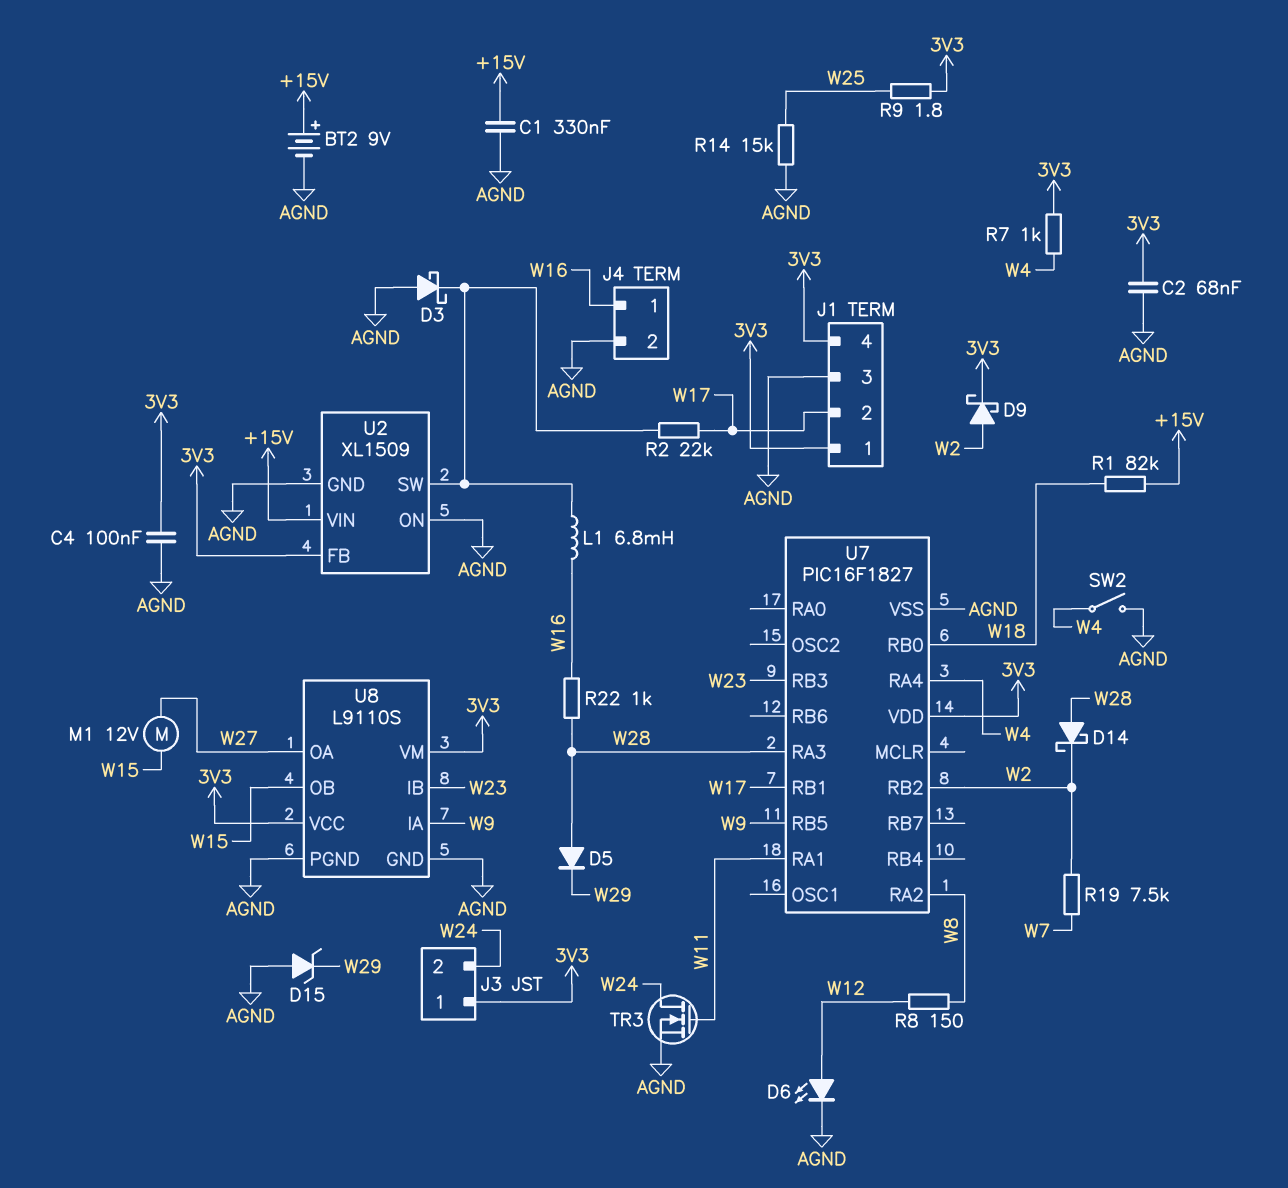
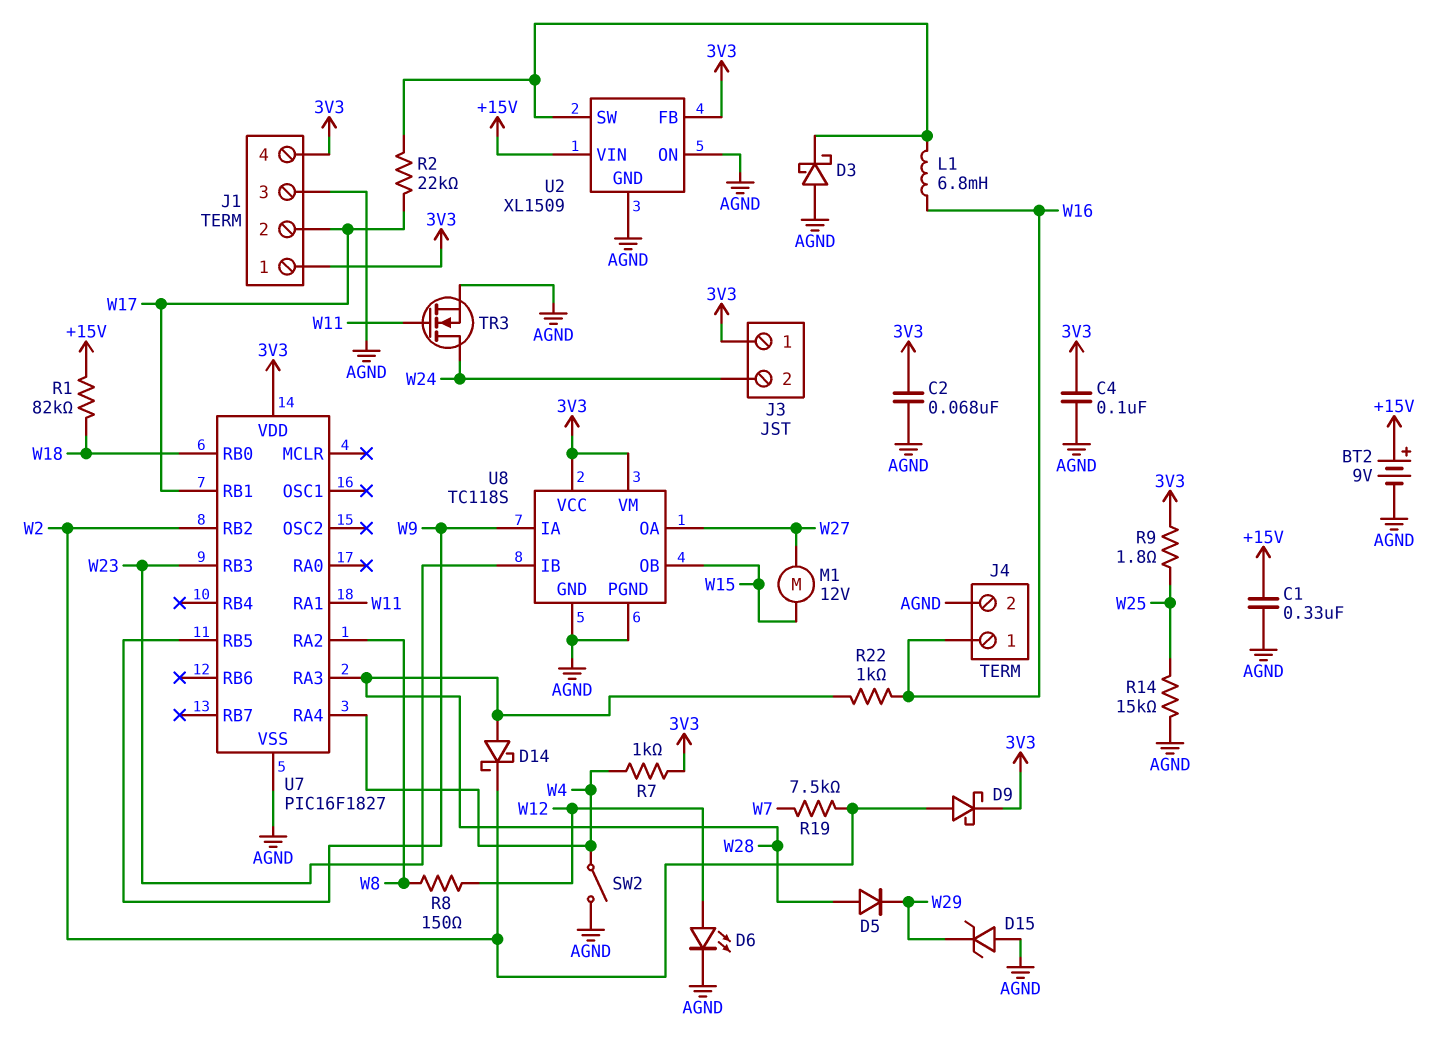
U8: L9110S -> TC118S

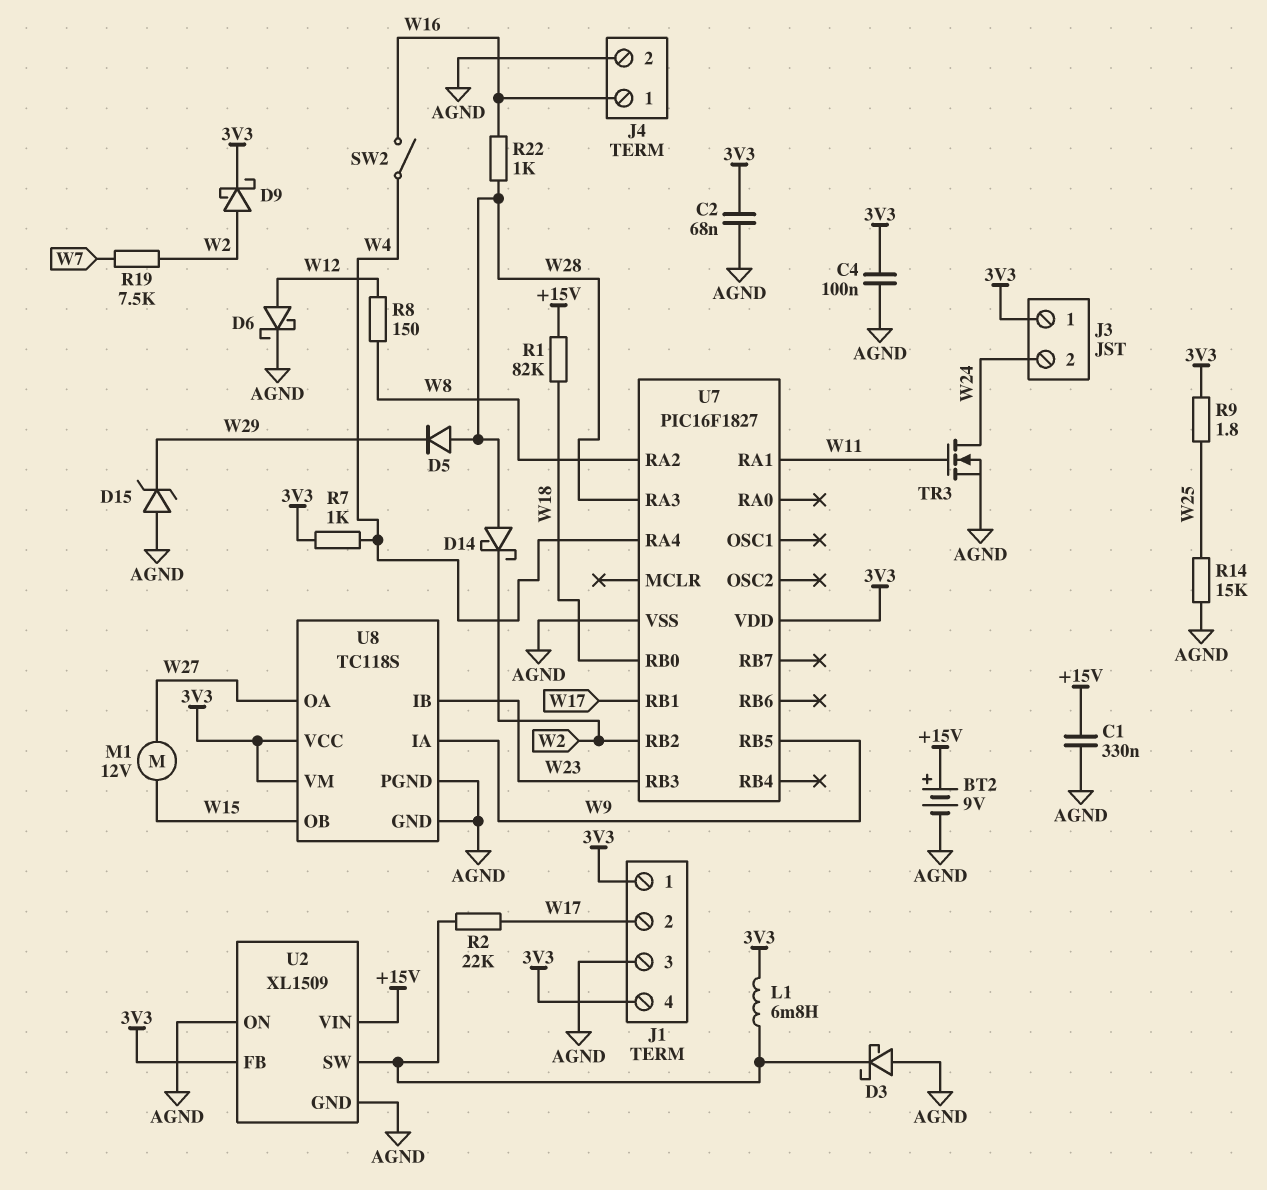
D6: LED (A W12, K AGND) -> schottky (A W12, K AGND)
L1: 6.8mH (U2/SW, W16) -> 6.8mH (3V3, U2/SW)
SW2: switch (AGND, W4) -> switch (W4, W16)

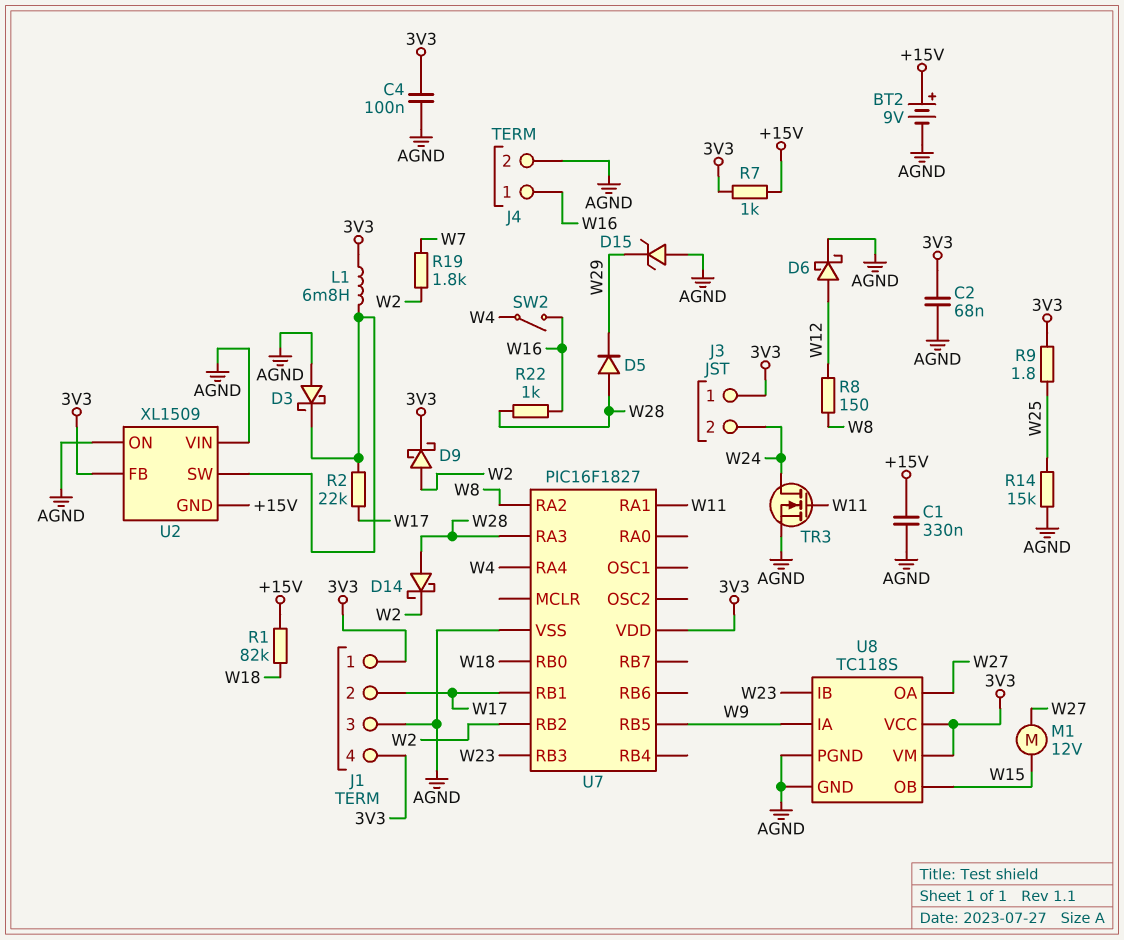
R7: 1k (3V3, W4) -> 1k (+15V, 3V3)
R19: 7.5k (W2, W7) -> 1.8k (W2, W7)
U2 pin GND: AGND -> +15V
U2 pin VIN: +15V -> AGND

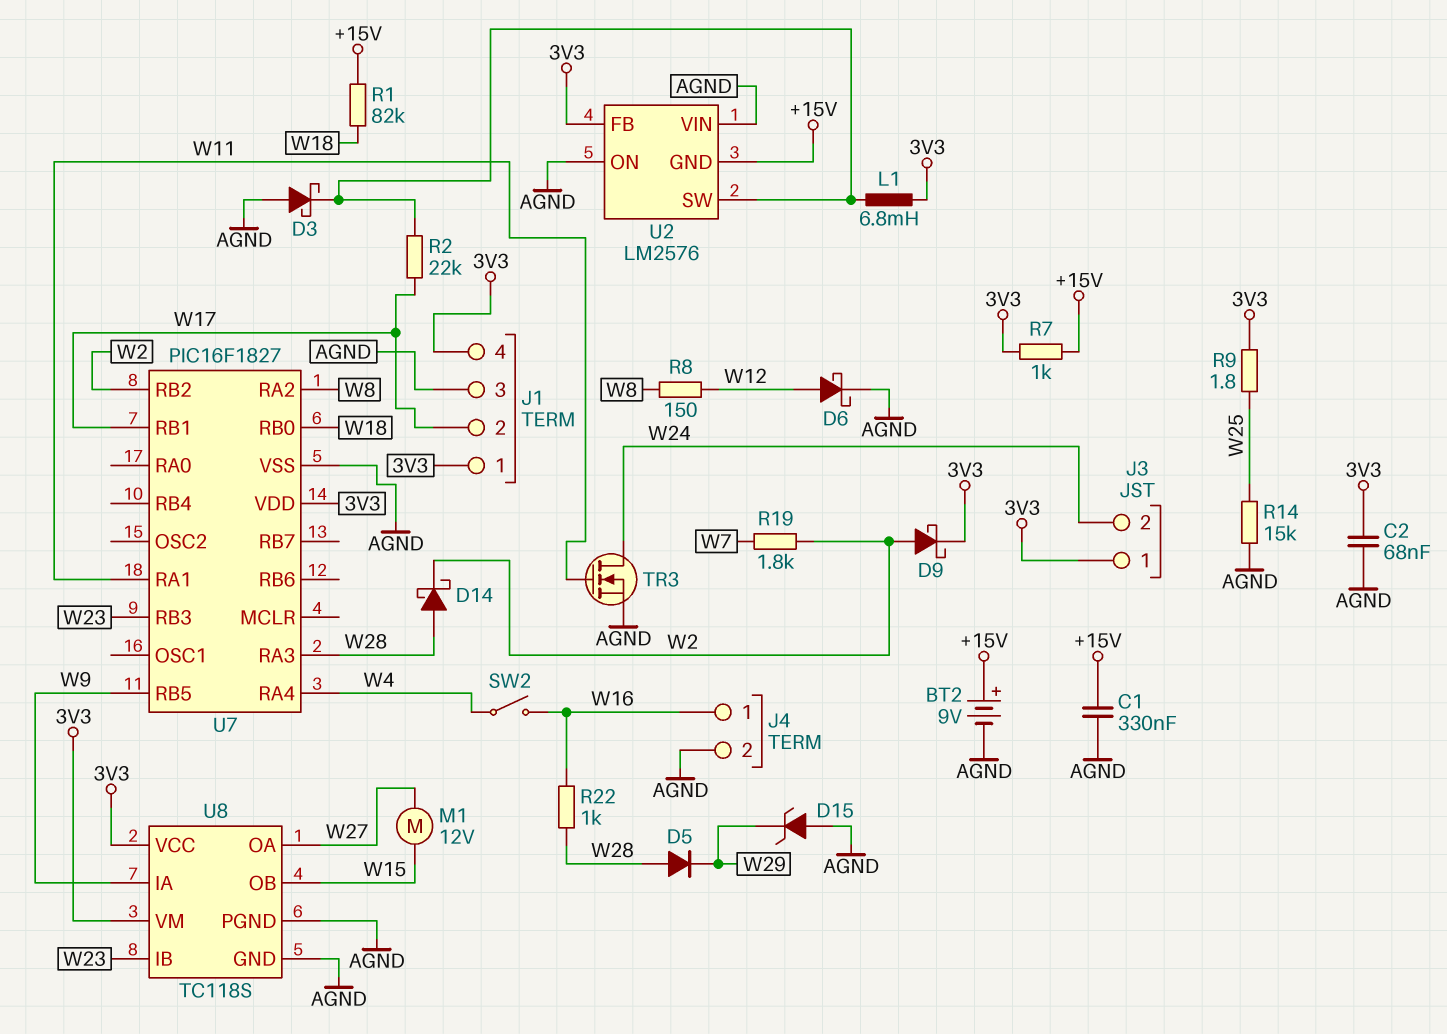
C4: 100nF (3V3, AGND) -> none
U2: XL1509 -> LM2576

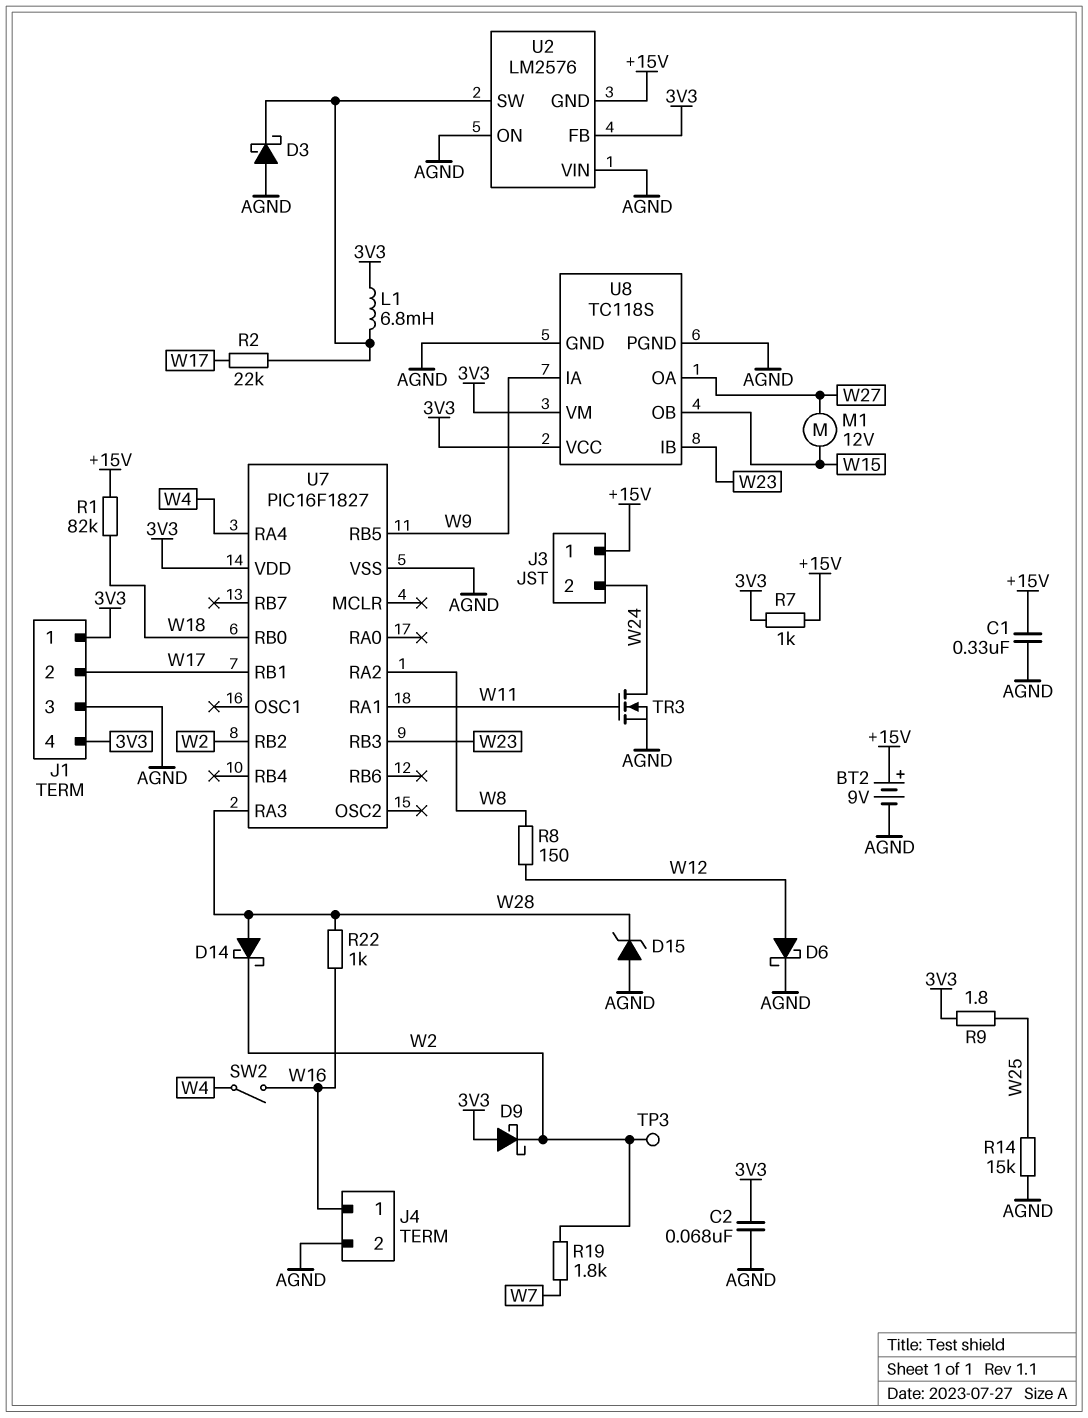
D5: diode (A W28, K W29) -> none
D9: schottky (A W2, K 3V3) -> schottky (A 3V3, K W2)
D15: zener (A AGND, K W29) -> zener (A AGND, K W28)
J3 pin 1: 3V3 -> +15V
TP3: none -> test point (W2)

